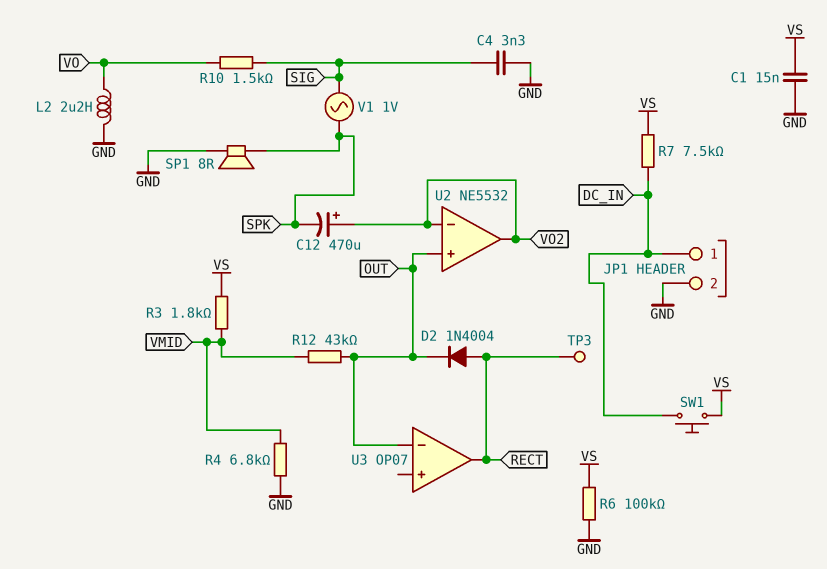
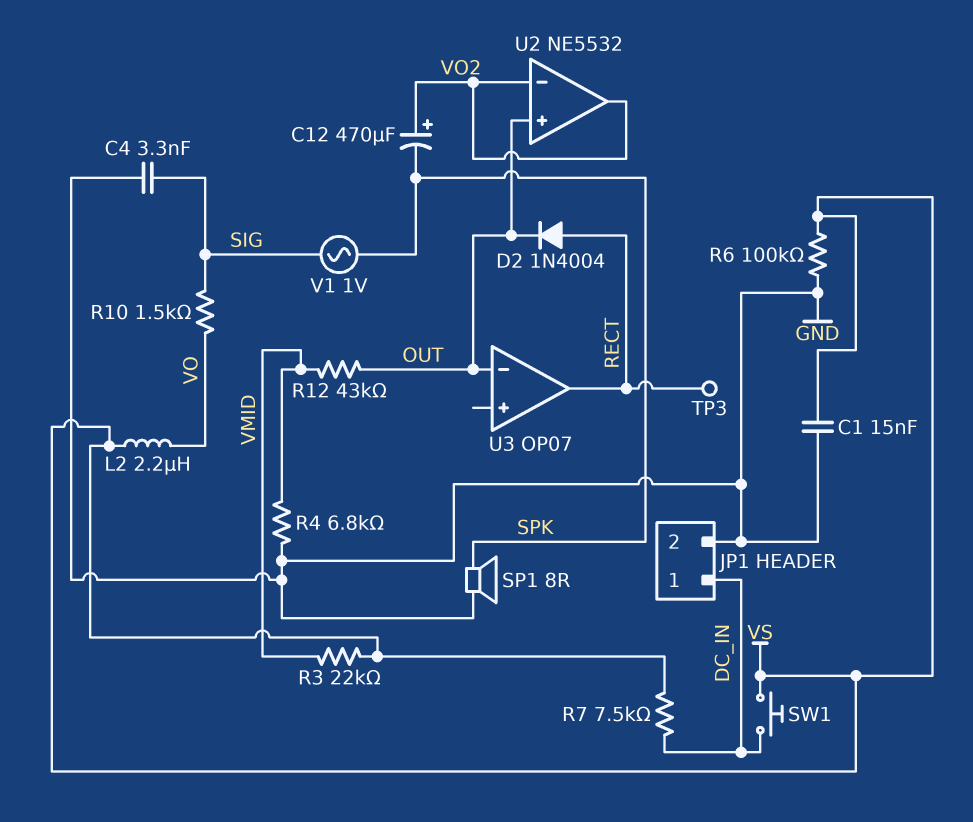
L2: 2.2uH (GND, VO) -> 2.2uH (VO, VS)
R3: 1.8k (VMID, VS) -> 22k (VMID, VS)

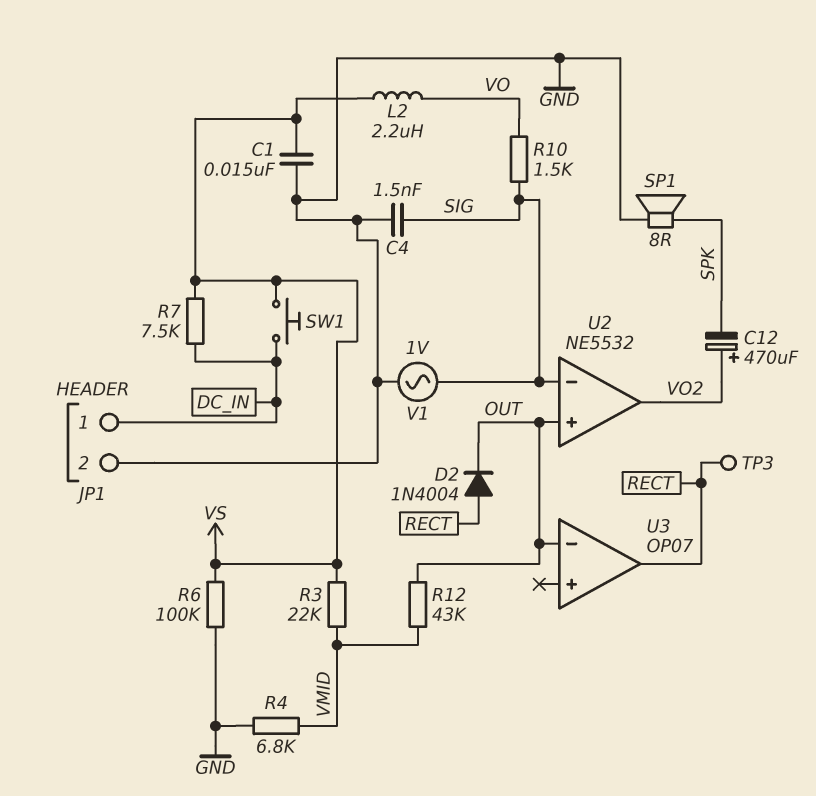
C4: 3.3nF (GND, SIG) -> 1.5nF (GND, SIG)
U2 pin in-: VO2 -> SIG
V1: AC 1V (SIG, SPK) -> AC 1V (GND, SIG)

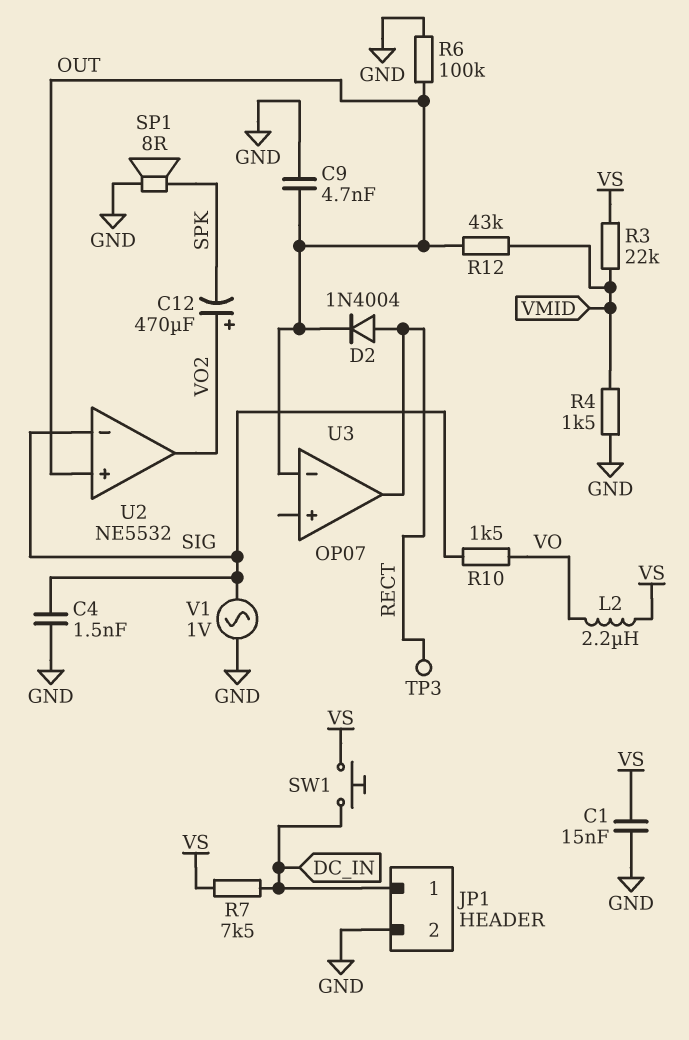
C9: none -> 4.7nF (GND, OUT)
R4: 6.8k (GND, VMID) -> 1.5k (GND, VMID)
R6: 100k (GND, VS) -> 100k (GND, OUT)

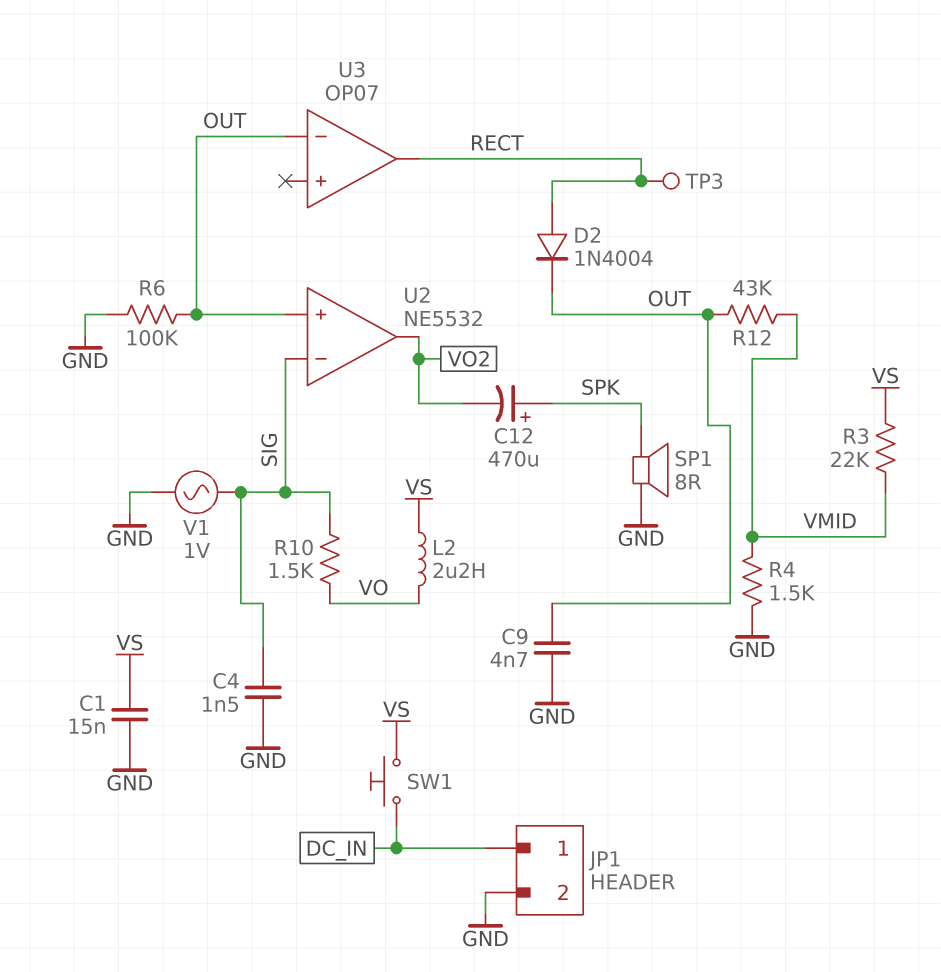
C12: 470uF (plus VO2, minus SPK) -> 470uF (plus SPK, minus VO2)
R7: 7.5k (DC_IN, VS) -> none

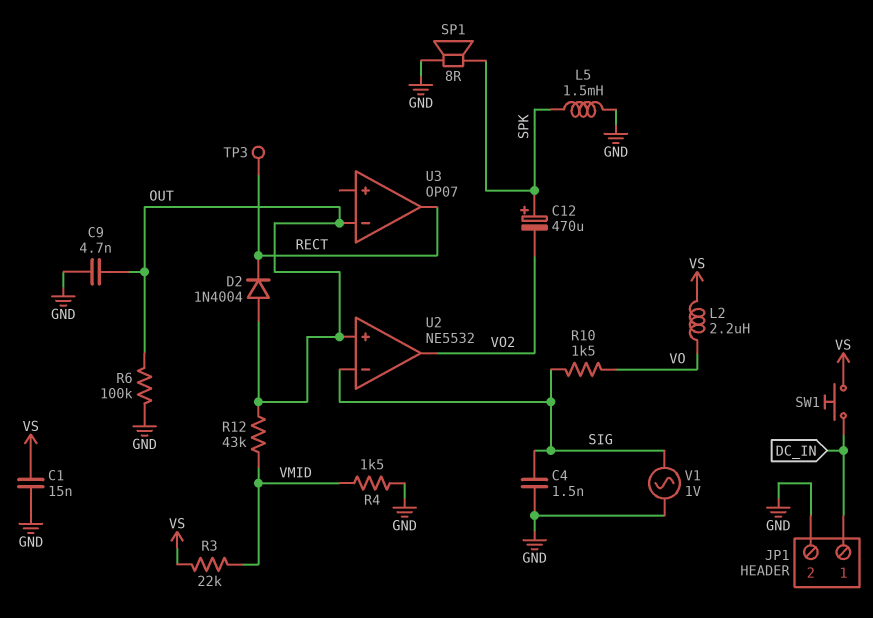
D2: diode 1N4004 (A RECT, K OUT) -> diode 1N4004 (A OUT, K RECT)
L5: none -> 1.5mH (GND, SPK)

